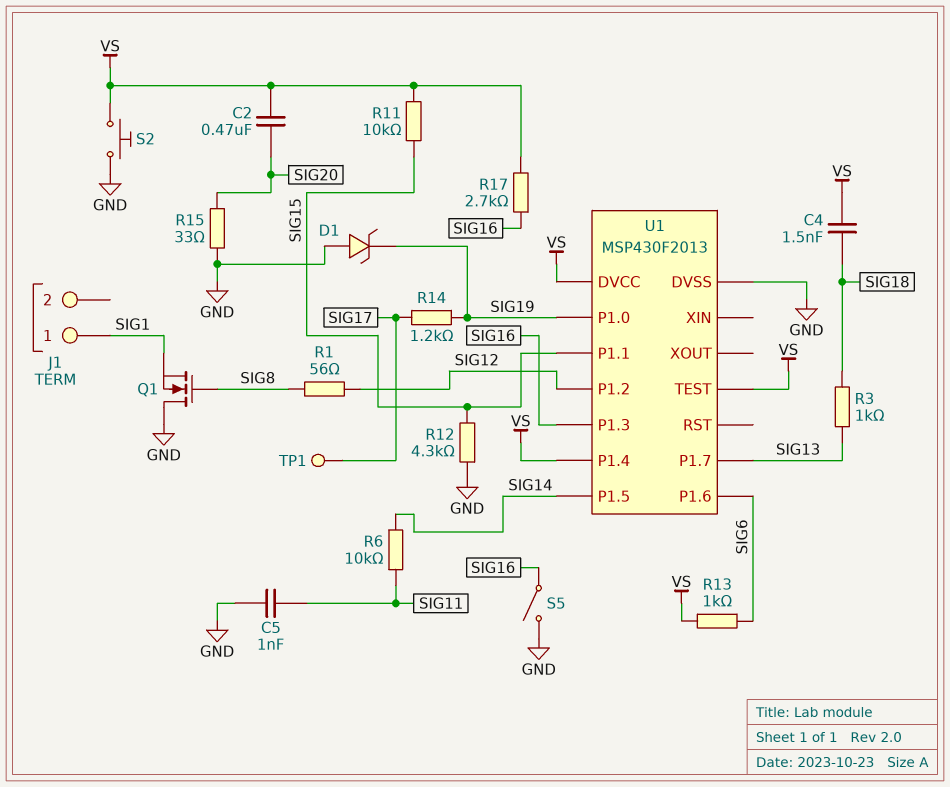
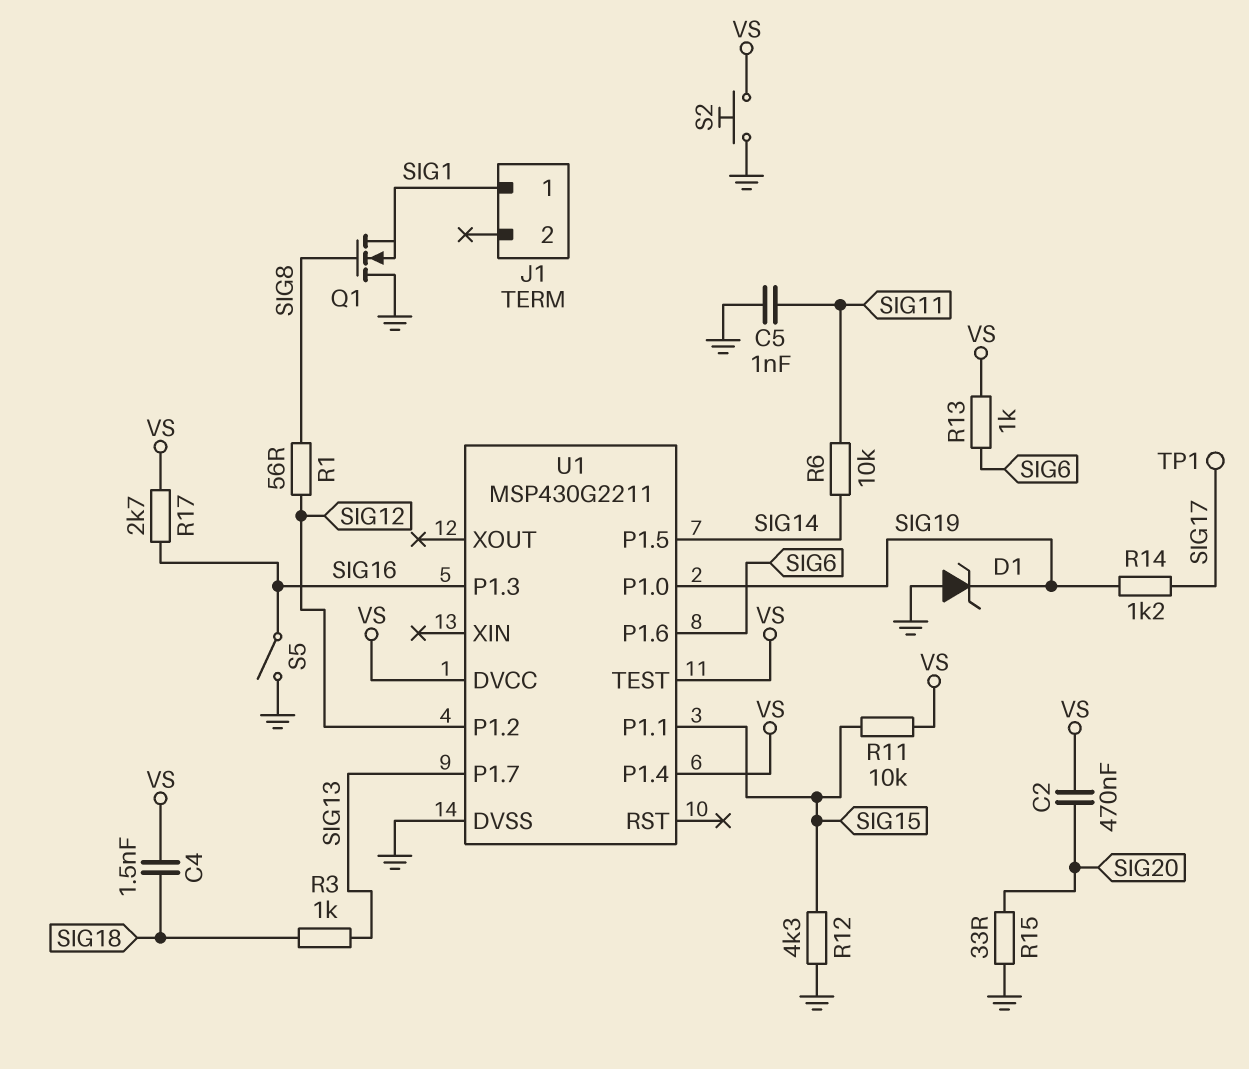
U1: MSP430F2013 -> MSP430G2211

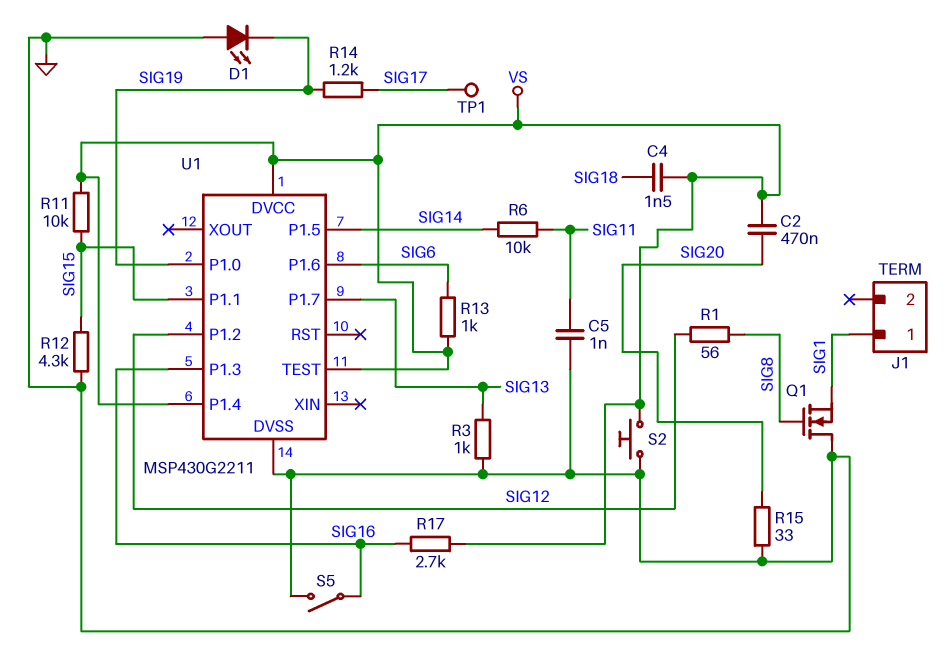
D1: zener (A GND, K SIG19) -> LED (A GND, K SIG19)
R3: 1k (SIG13, SIG18) -> 1k (GND, SIG13)

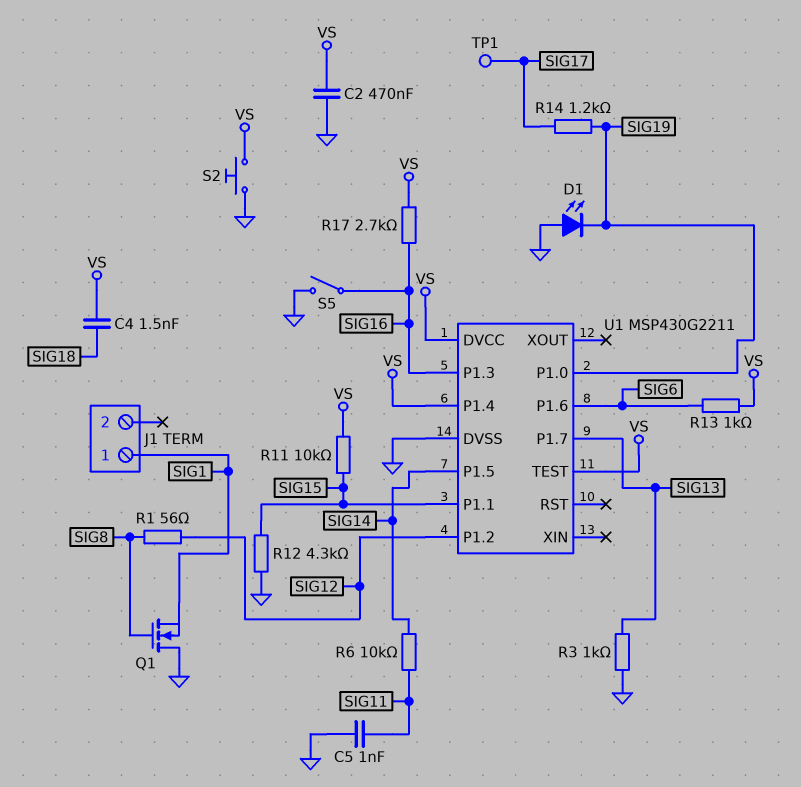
C2: 470nF (SIG20, VS) -> 470nF (GND, VS)
R15: 33 (GND, SIG20) -> none

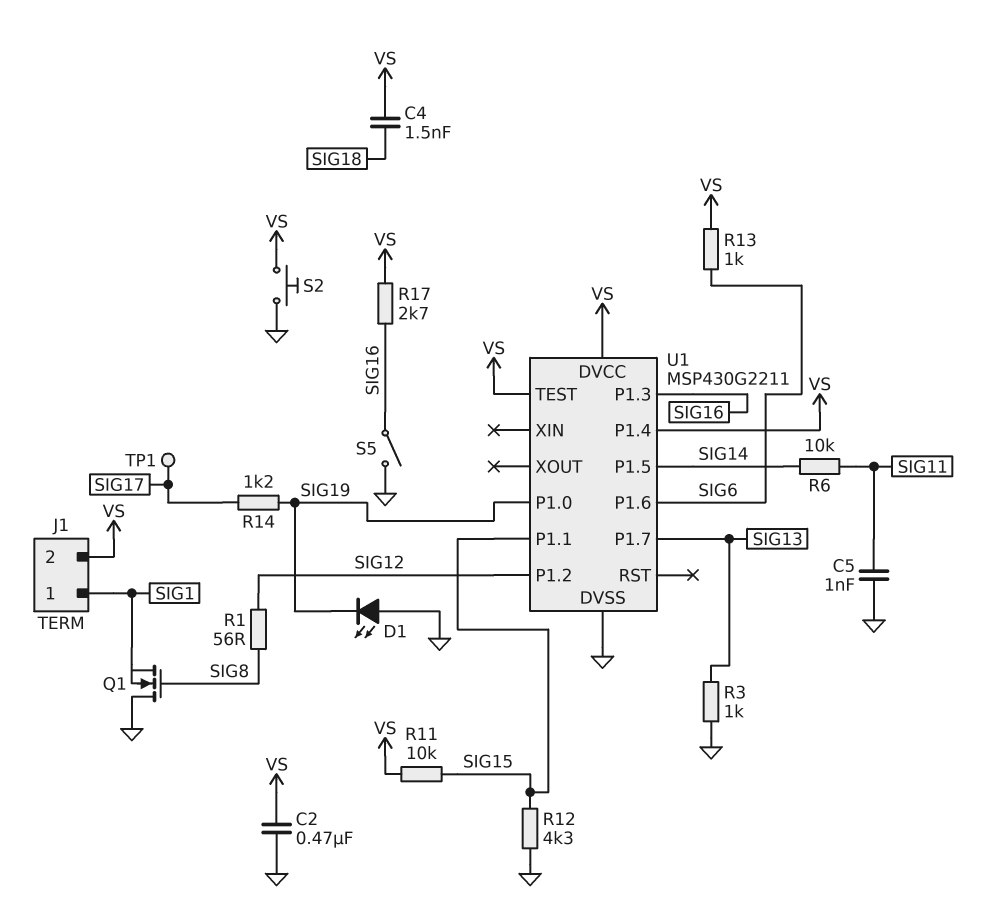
J1 pin 2: none -> VS

